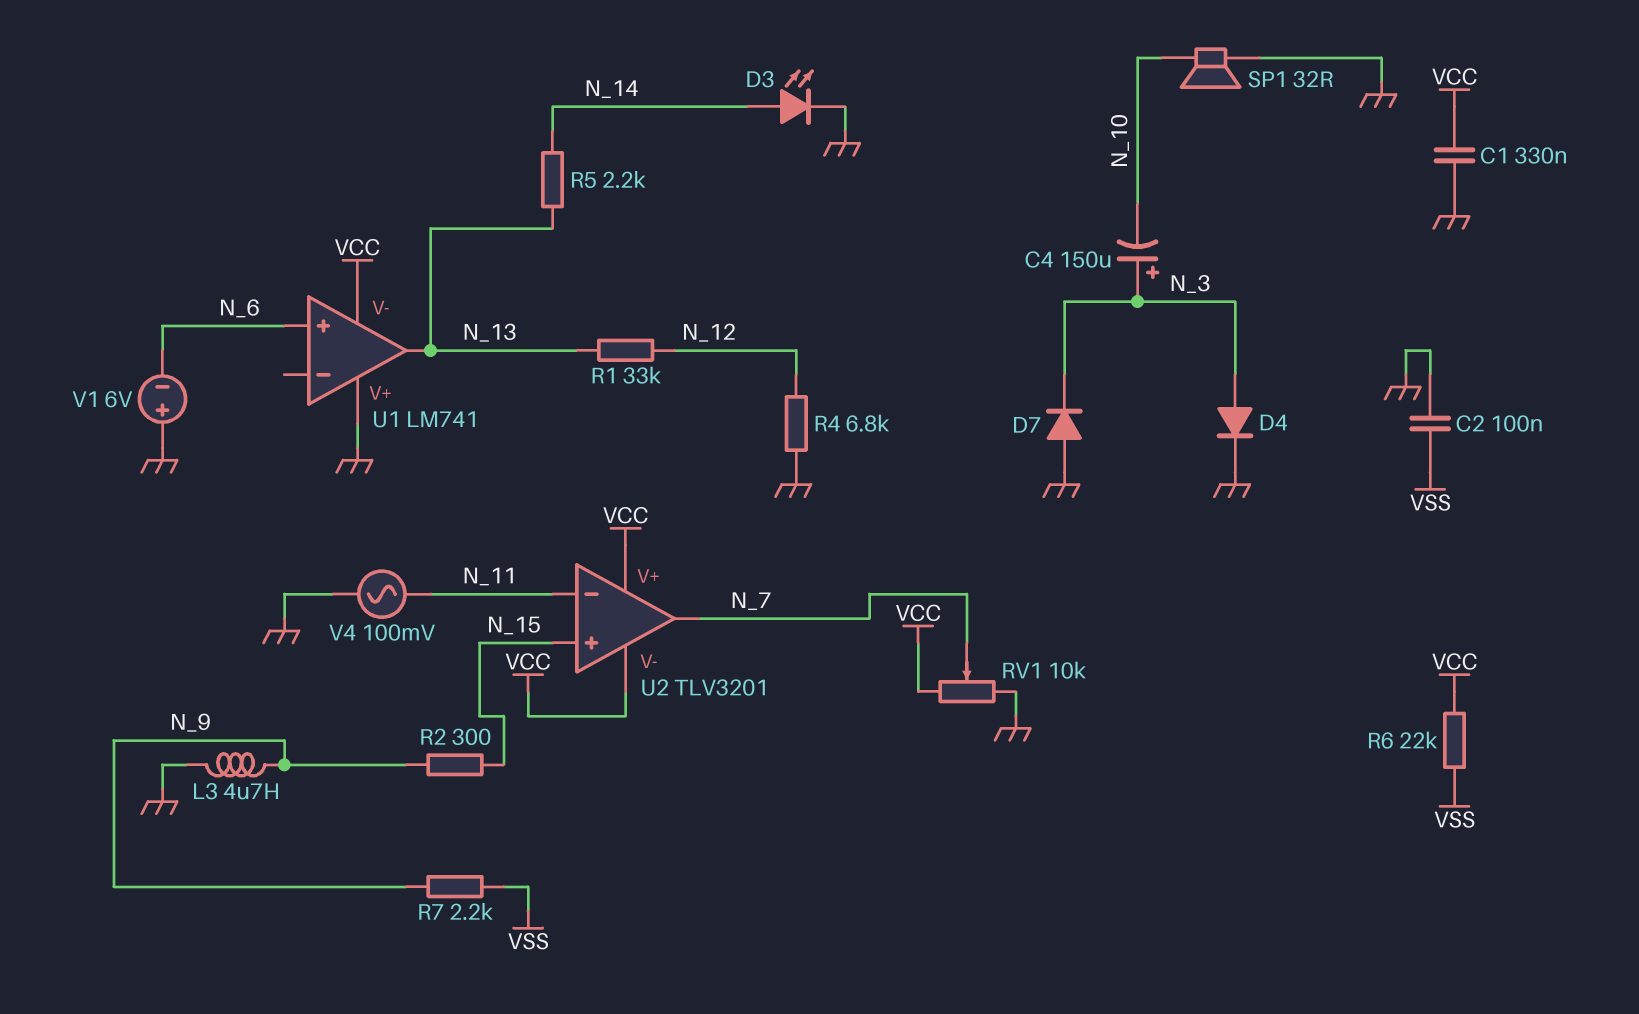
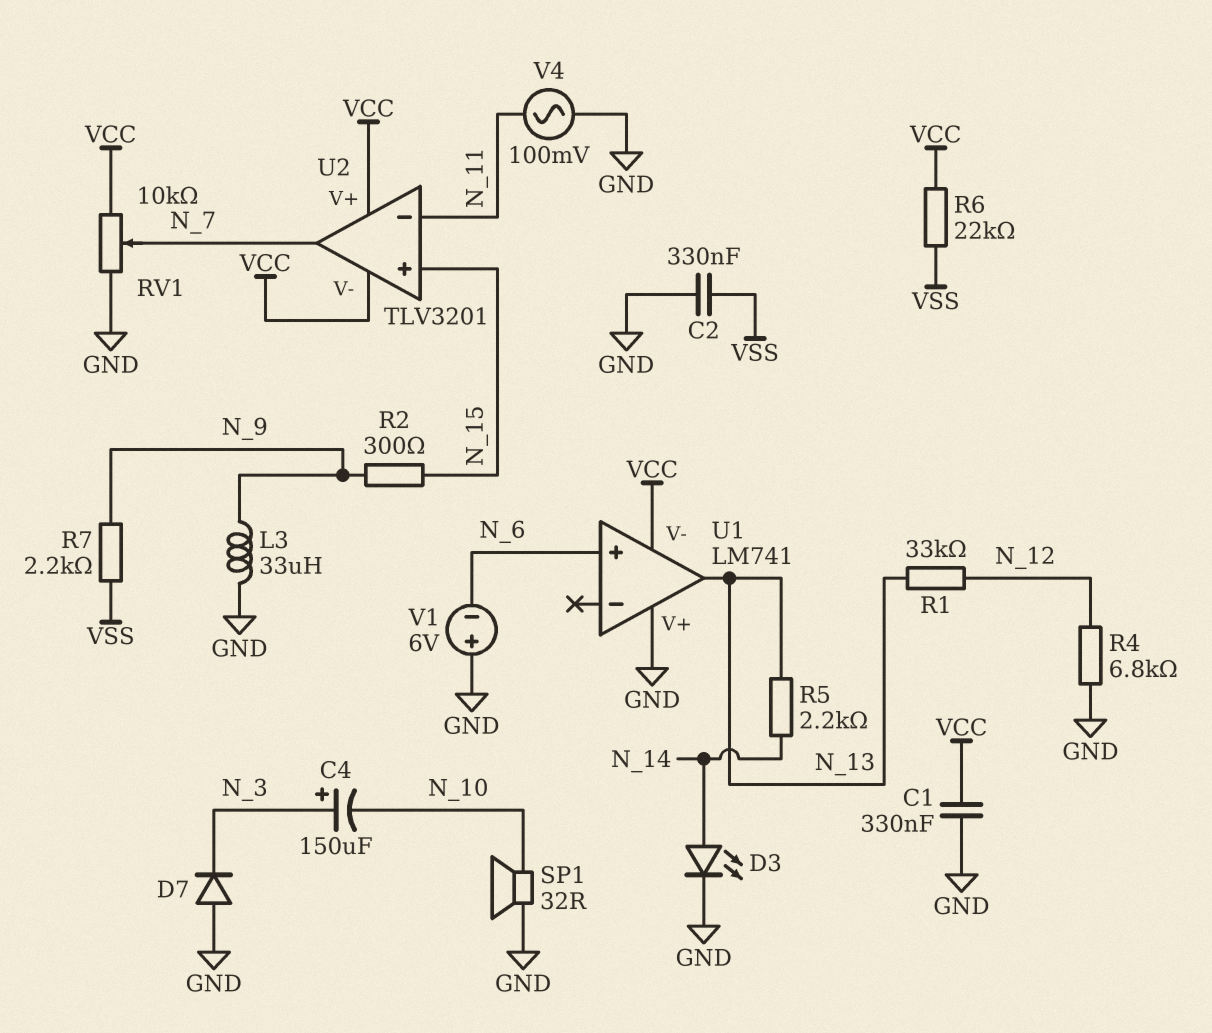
C2: 100nF (GND, VSS) -> 330nF (GND, VSS)
D4: diode (A N_3, K GND) -> none
L3: 4.7uH (GND, N_9) -> 33uH (GND, N_9)

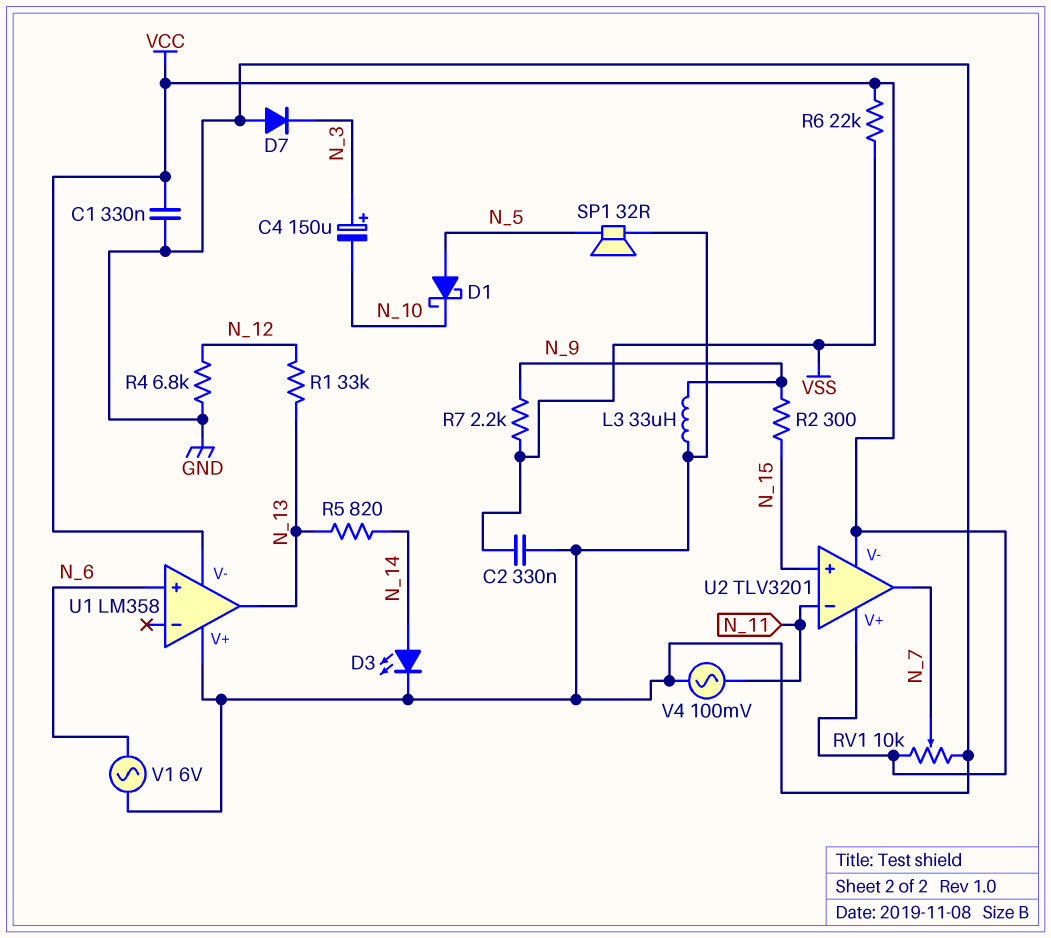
D1: none -> schottky (A N_5, K N_10)
R5: 2.2k (N_13, N_14) -> 820 (N_13, N_14)
SP1: speaker 32R (GND, N_10) -> speaker 32R (GND, N_5)
U1: LM741 -> LM358
V1: 6V (plus GND, minus N_6) -> AC 6V (GND, N_6)

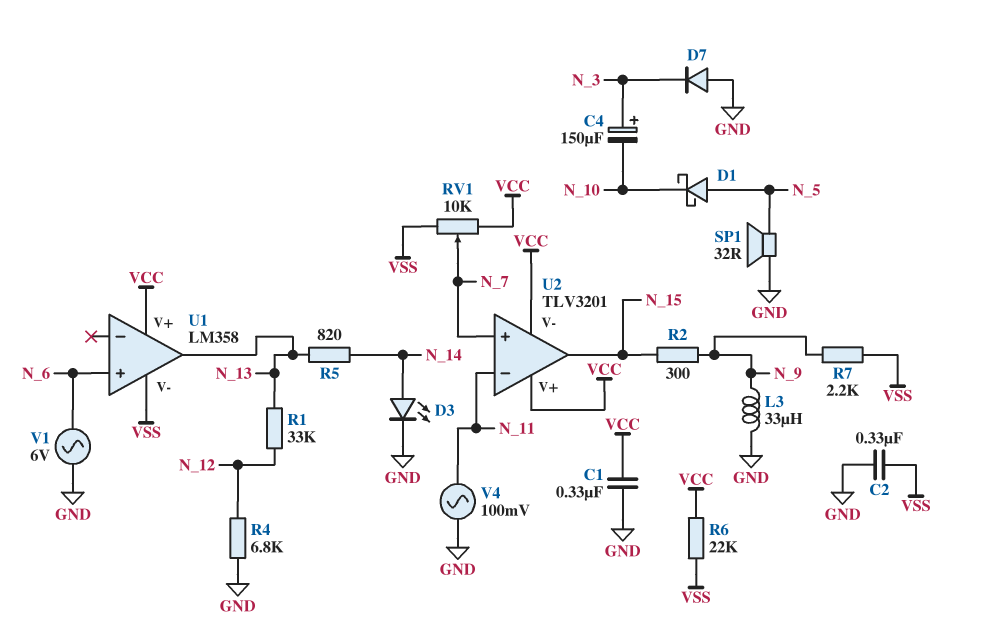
RV1: 10k (GND, VCC, wiper N_7) -> 10k (VCC, VSS, wiper N_7)
U1 pin V+: GND -> VCC
U1 pin V-: VCC -> VSS
U2 pin in+: N_15 -> N_7
U2 pin out: N_7 -> N_15

